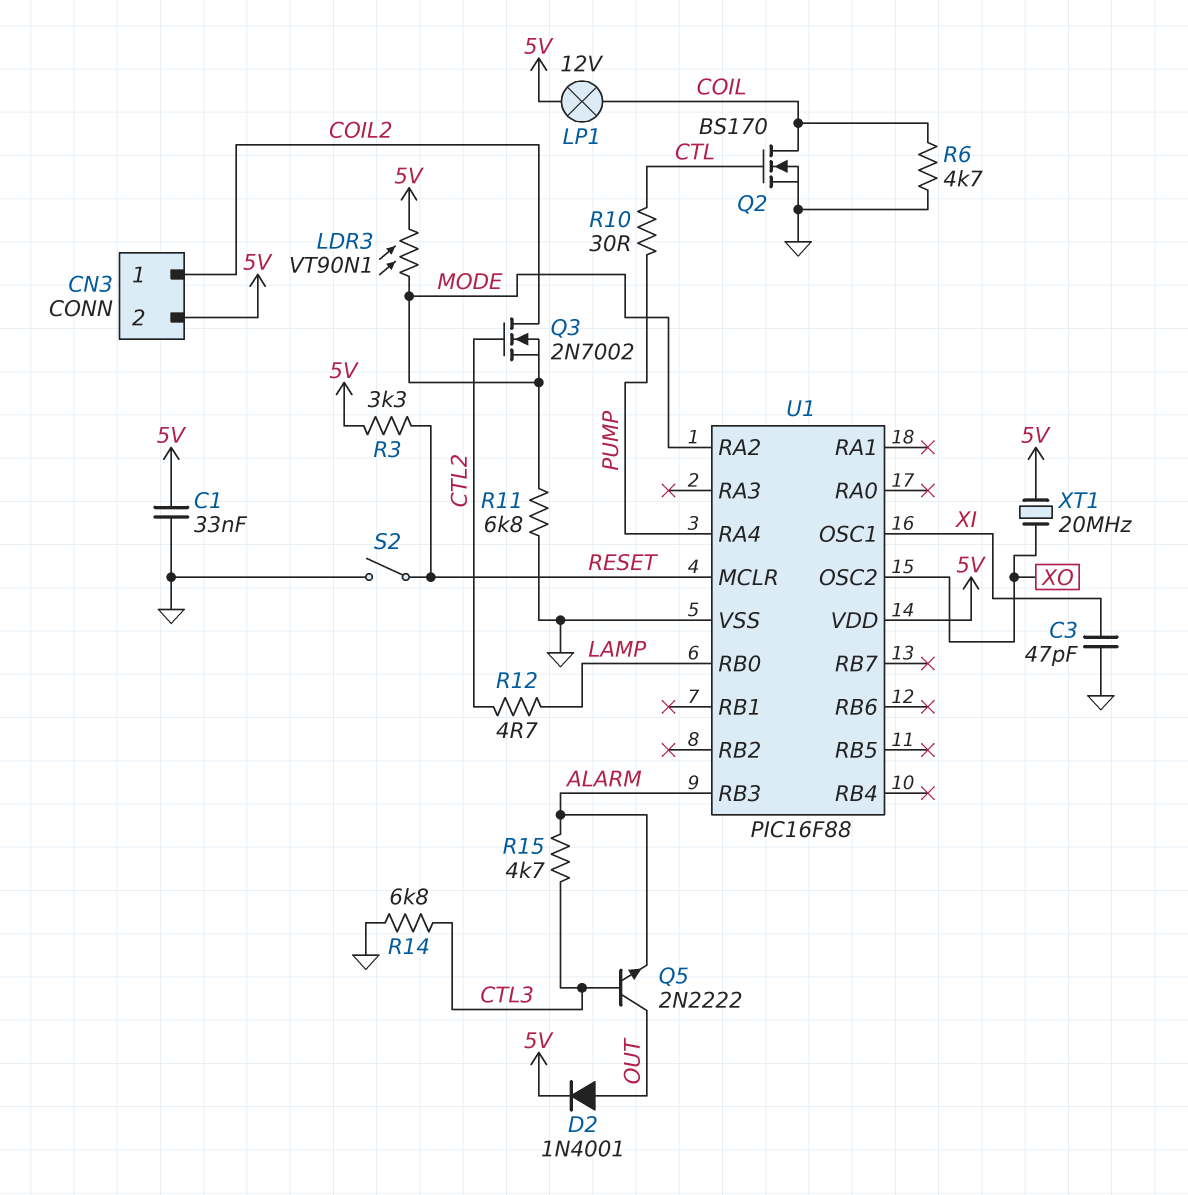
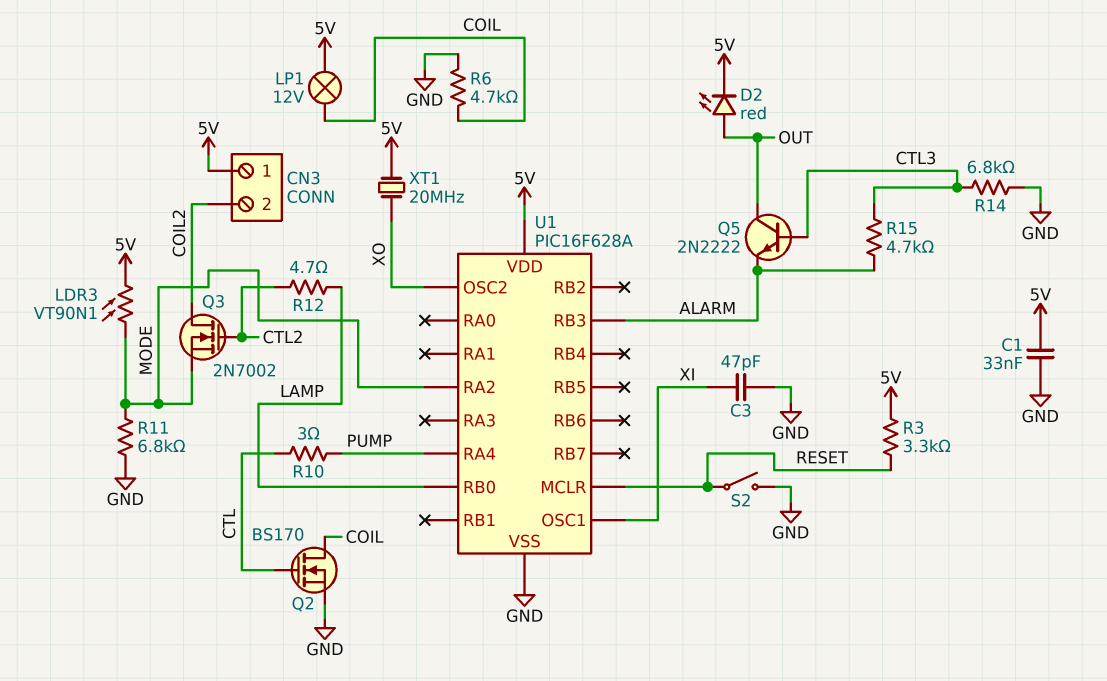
CN3 pin 1: COIL2 -> 5V
CN3 pin 2: 5V -> COIL2
D2: diode 1N4001 (A OUT, K 5V) -> LED red (A OUT, K 5V)
R10: 30 (CTL, PUMP) -> 3 (CTL, PUMP)
U1: PIC16F88 -> PIC16F628A

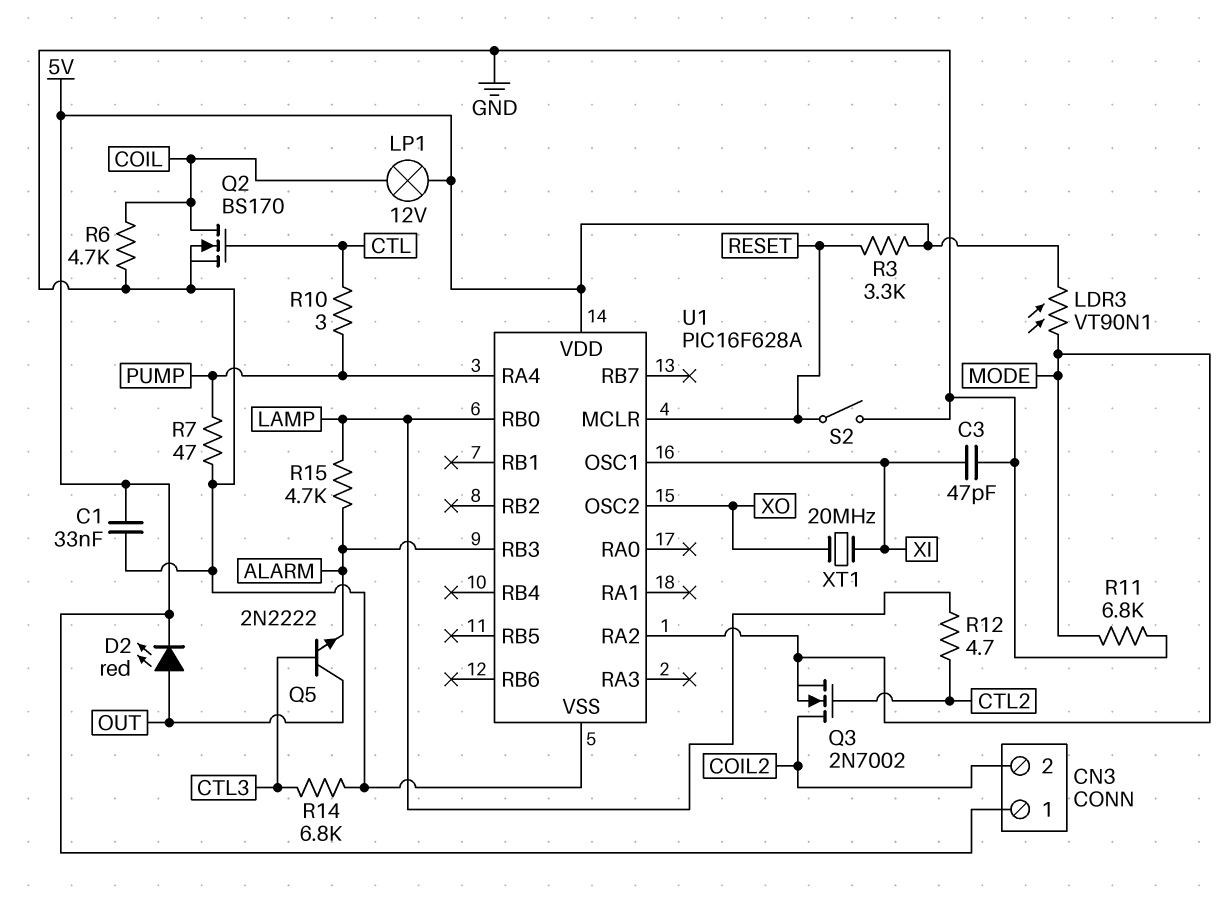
R7: none -> 47 (GND, PUMP)
R15: 4.7k (ALARM, CTL3) -> 4.7k (ALARM, LAMP)
XT1: 20MHz (5V, XO) -> 20MHz (XI, XO)

